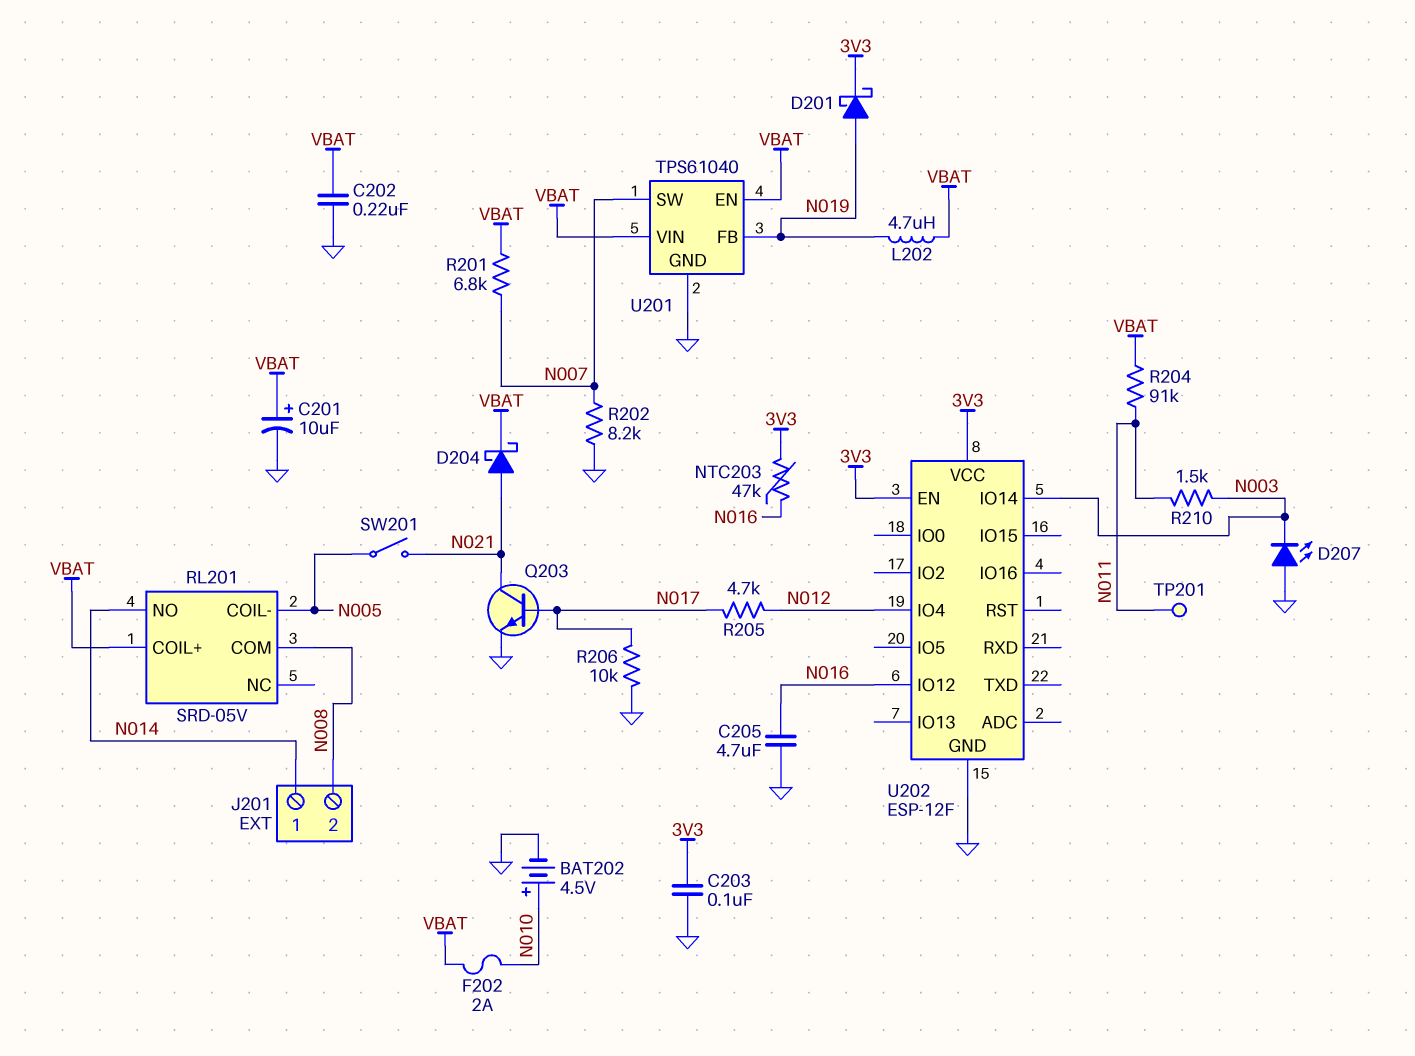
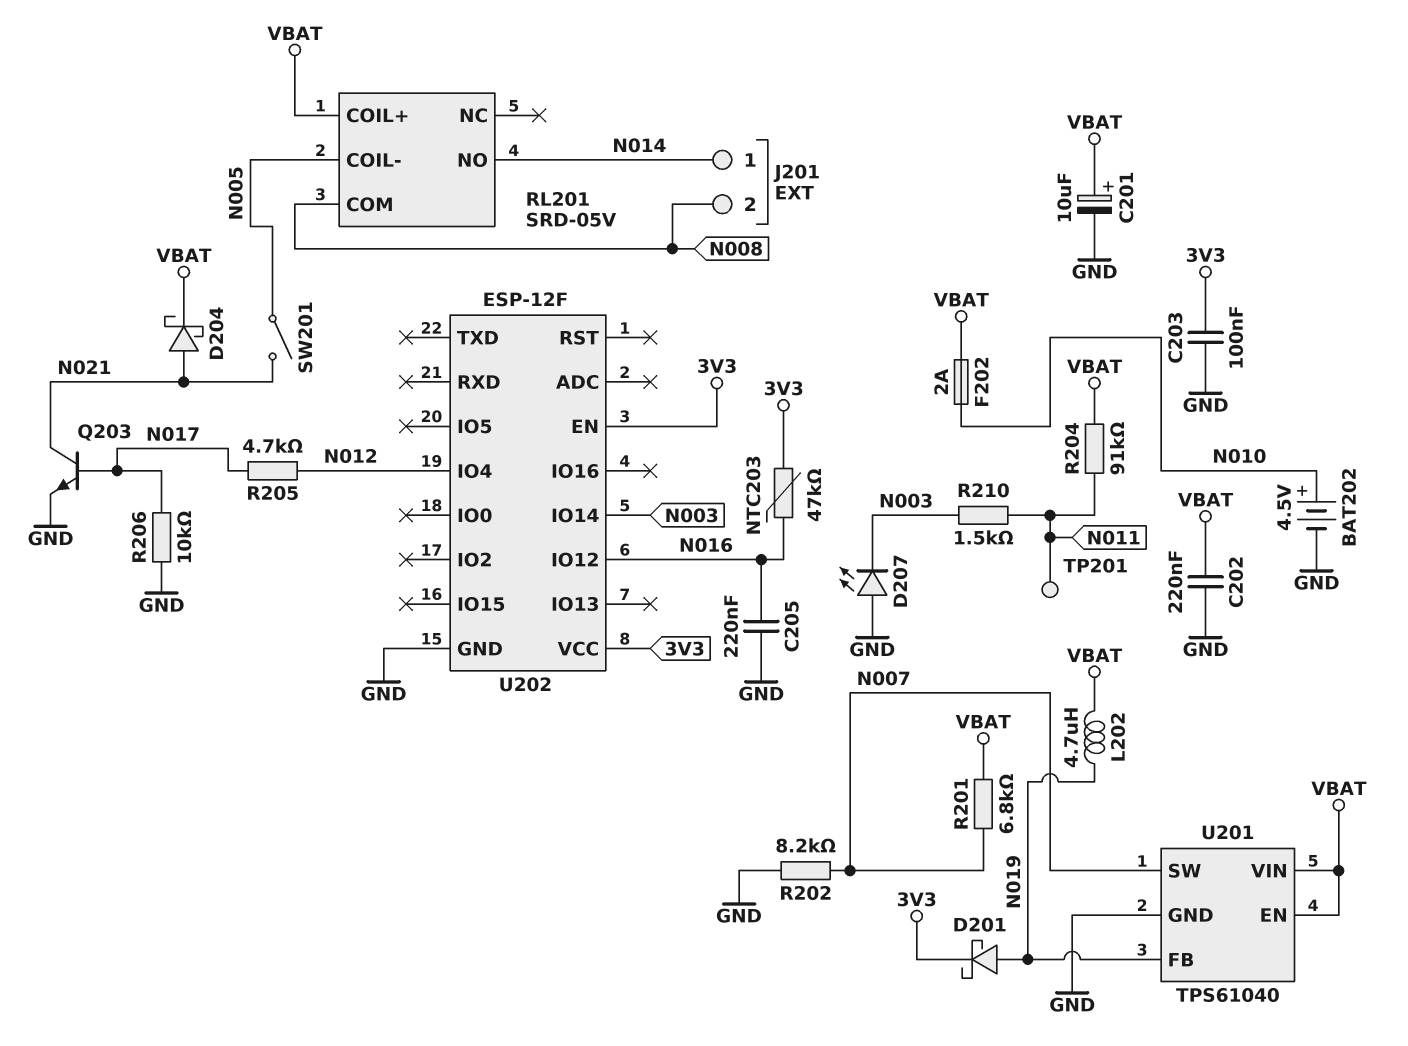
C205: 4.7uF (GND, N016) -> 220nF (GND, N016)

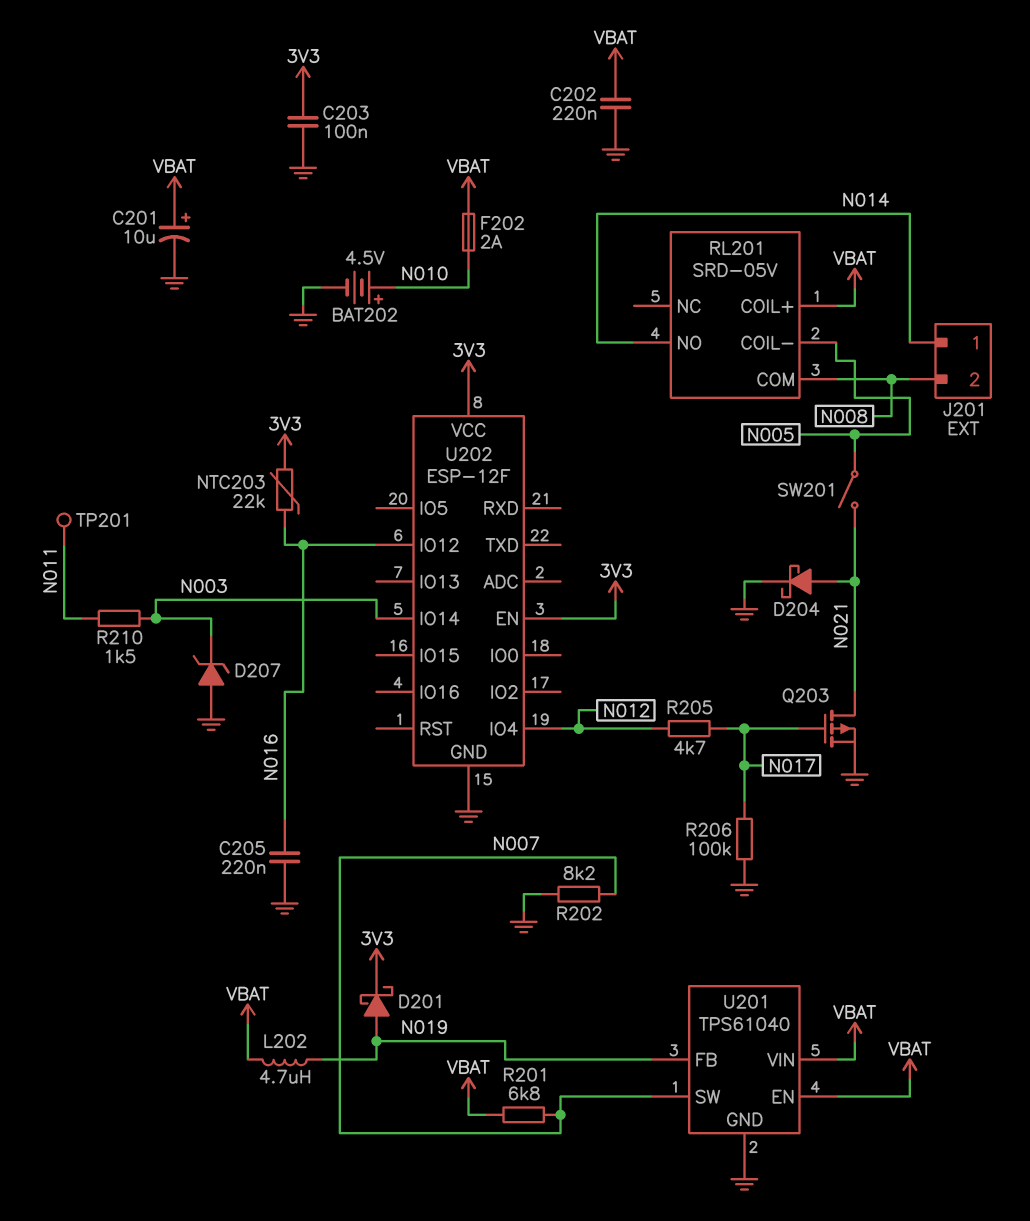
D204: schottky (A N021, K VBAT) -> schottky (A N021, K GND)
D207: LED (A GND, K N003) -> zener (A GND, K N003)
NTC203: 47k (3V3, N016) -> 22k (3V3, N016)
Q203: NPN (B N017, C N021, E GND) -> PMOS (G N017, D N021, S GND)
R204: 91k (N011, VBAT) -> none
R206: 10k (GND, N017) -> 100k (GND, N017)

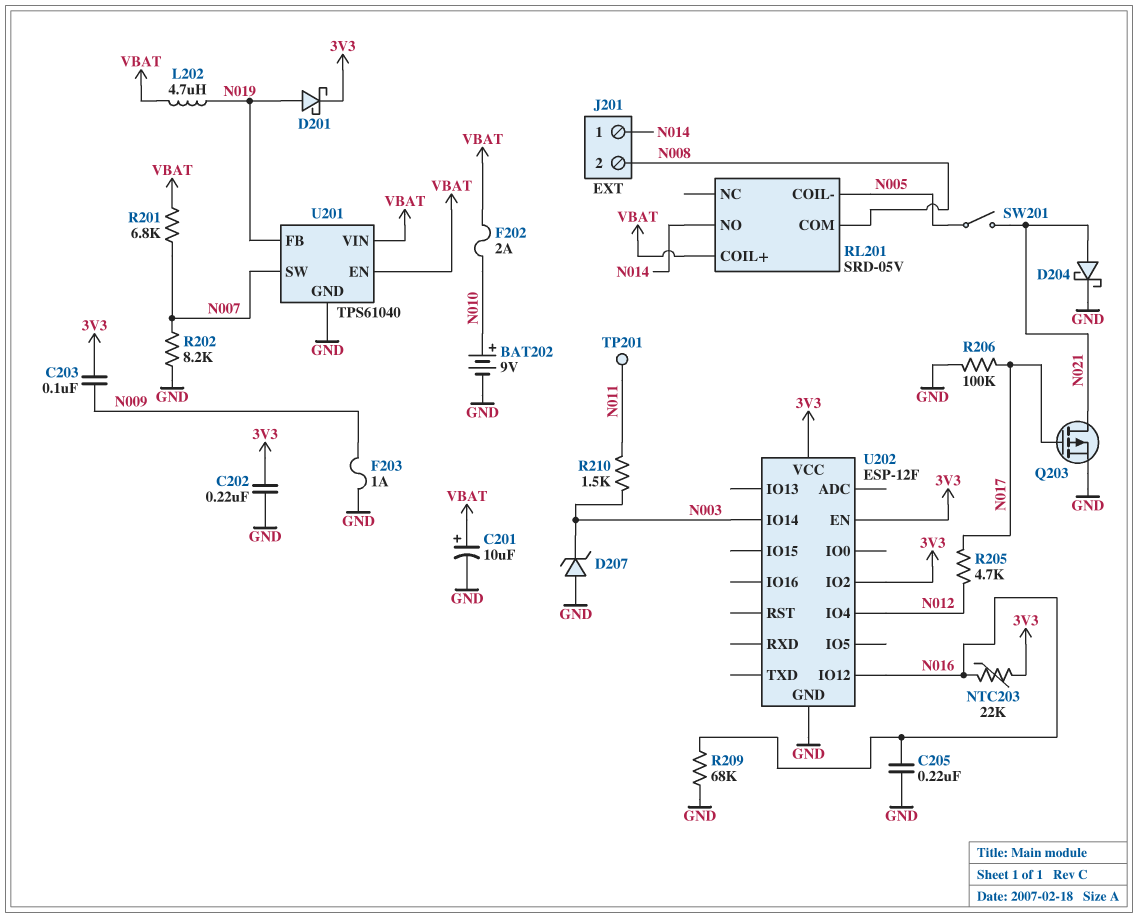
BAT202: 4.5V (plus N010, minus GND) -> 9V (plus N010, minus GND)
C202: 220nF (GND, VBAT) -> 220nF (3V3, GND)
C203: 100nF (3V3, GND) -> 100nF (3V3, N009)
F203: none -> 1A (GND, N009)
R209: none -> 68k (GND, N016)
U202 pin IO2: none -> 3V3

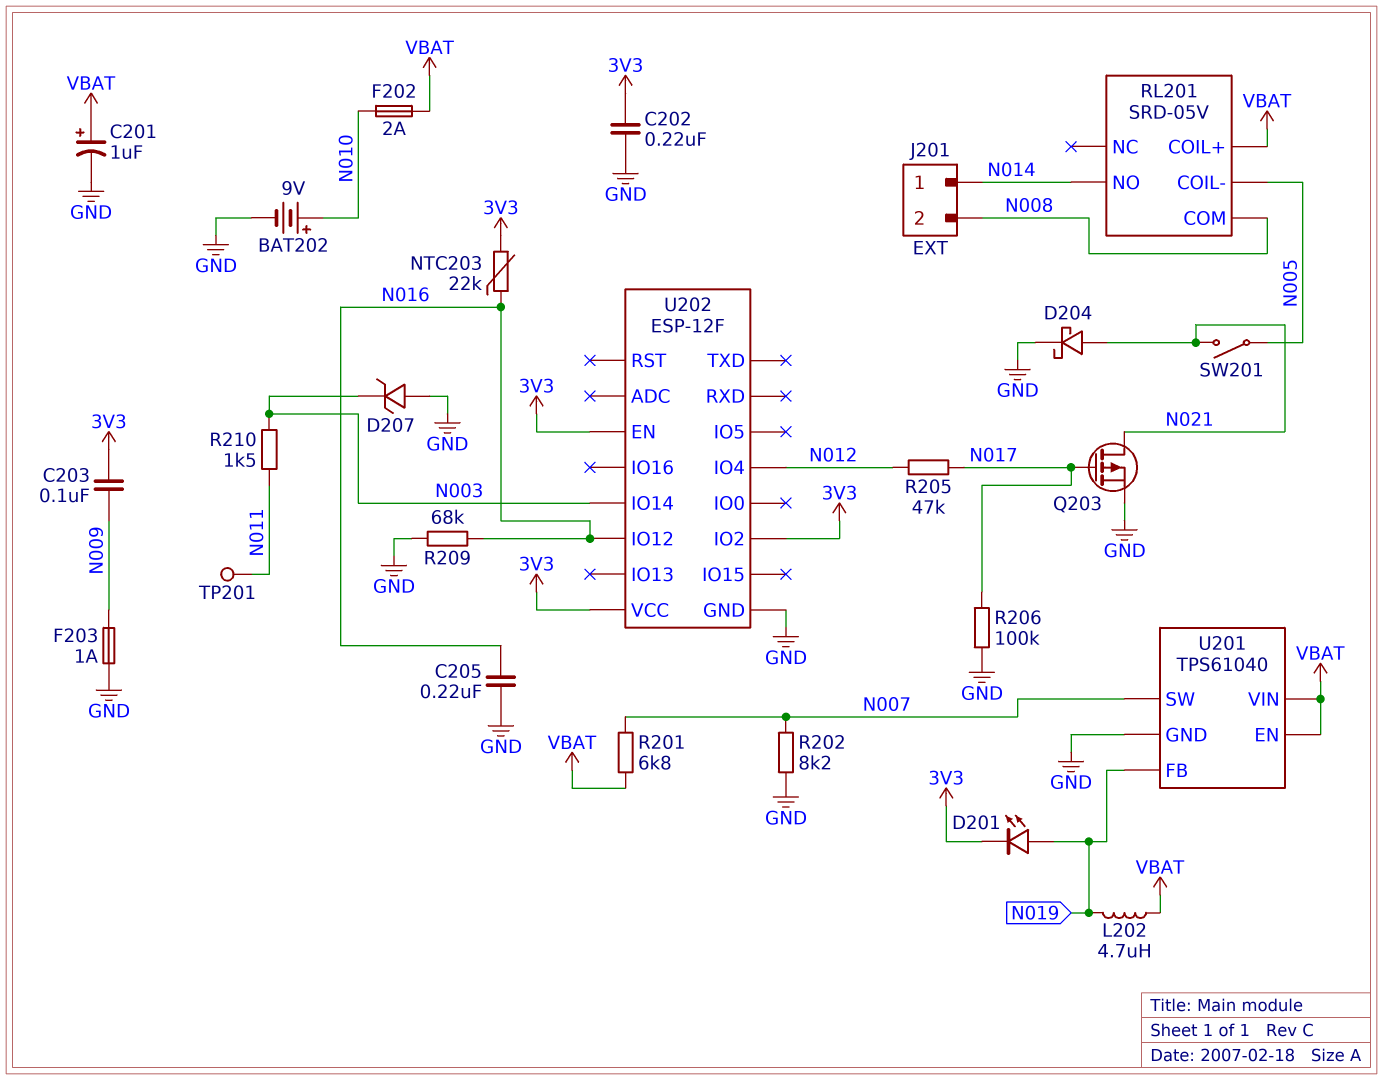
C201: 10uF (plus VBAT, minus GND) -> 1uF (plus VBAT, minus GND)
D201: schottky (A N019, K 3V3) -> LED (A N019, K 3V3)
R205: 4.7k (N012, N017) -> 47k (N012, N017)

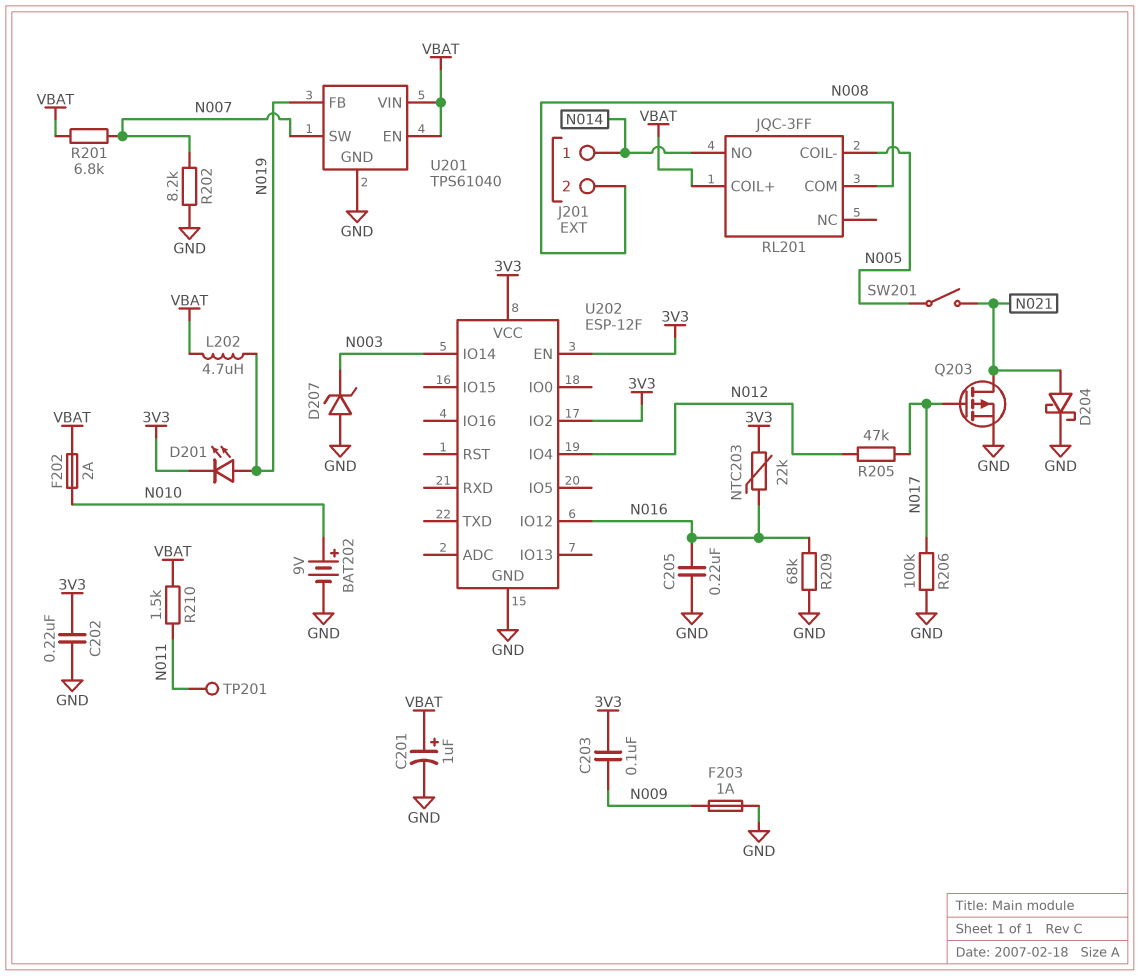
R210: 1.5k (N003, N011) -> 1.5k (N011, VBAT)
RL201: SRD-05V -> JQC-3FF

